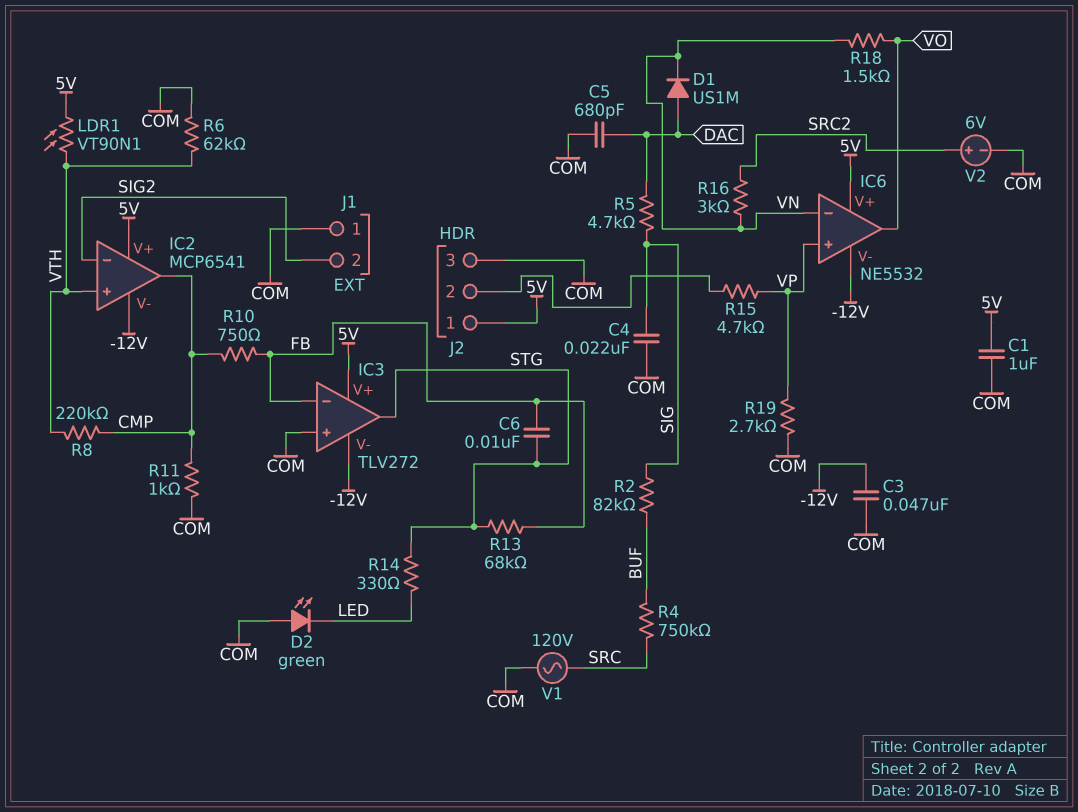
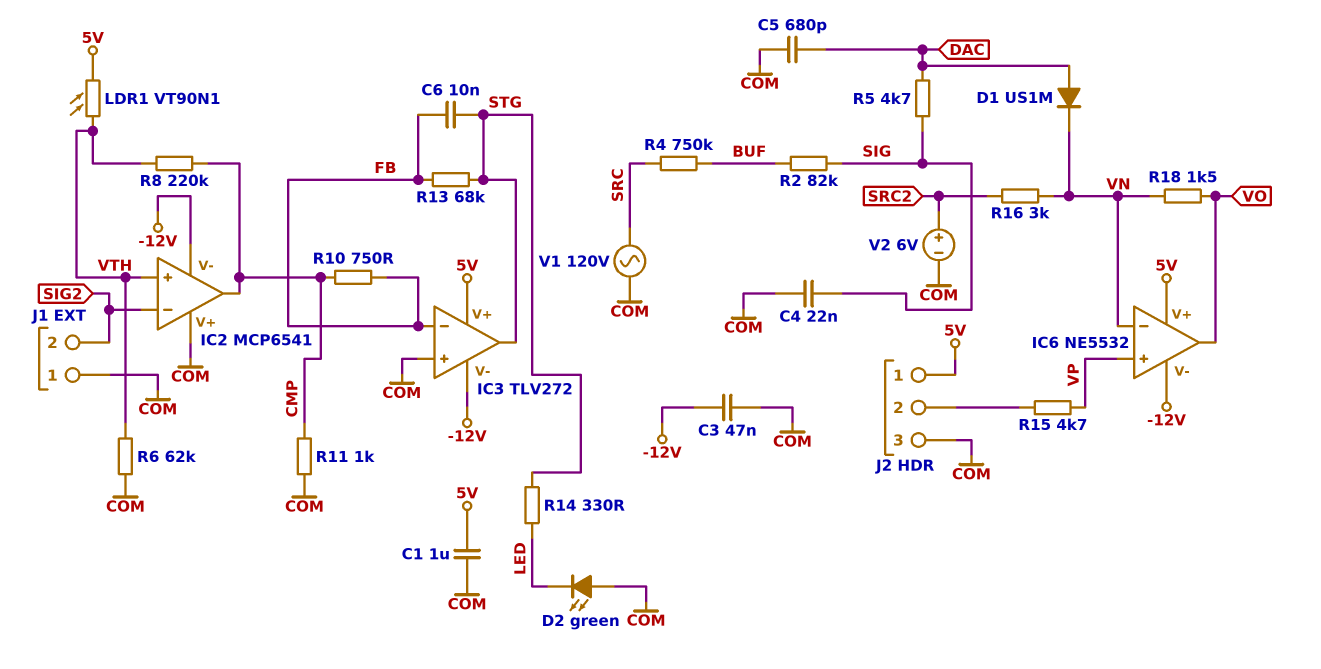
IC2 pin V+: 5V -> COM
R19: 2.7k (COM, VP) -> none

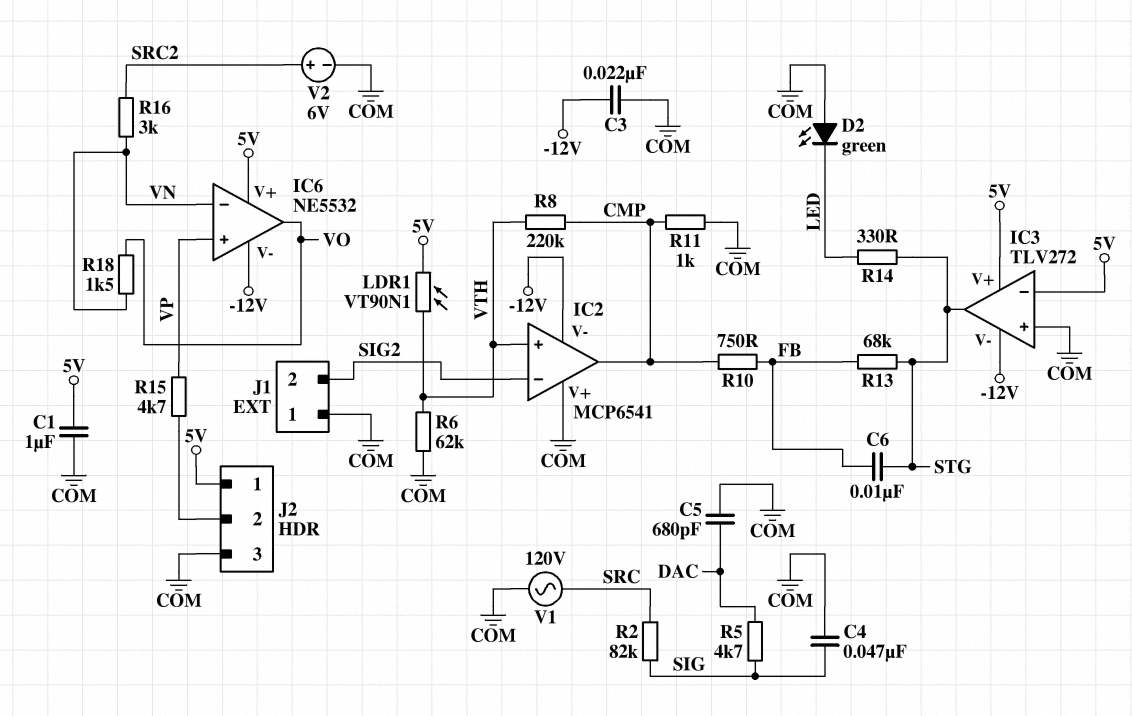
C3: 47nF (-12V, COM) -> 22nF (-12V, COM)
C4: 22nF (COM, SIG) -> 47nF (COM, SIG)
D1: diode US1M (A DAC, K VN) -> none
IC3 pin in-: FB -> 5V
R2: 82k (BUF, SIG) -> 82k (SIG, SRC)
R4: 750k (BUF, SRC) -> none

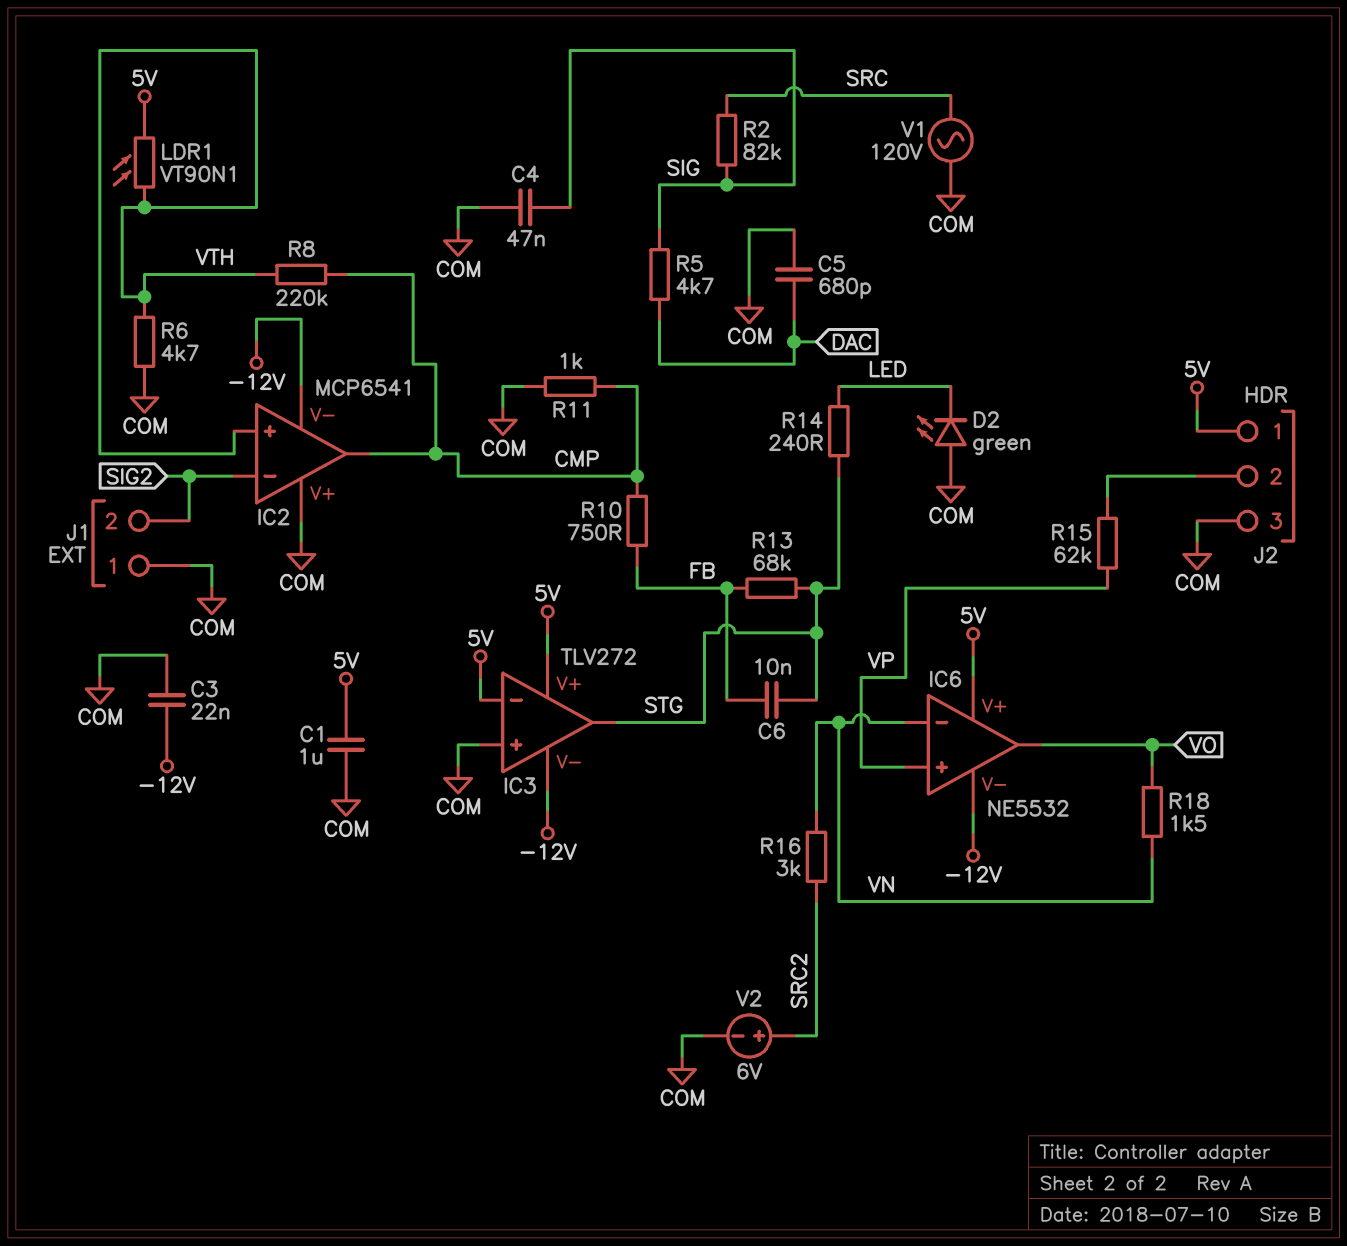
R6: 62k (COM, VTH) -> 4.7k (COM, VTH)
R14: 330 (LED, STG) -> 240 (LED, STG)
R15: 4.7k (J2/2, VP) -> 62k (J2/2, VP)

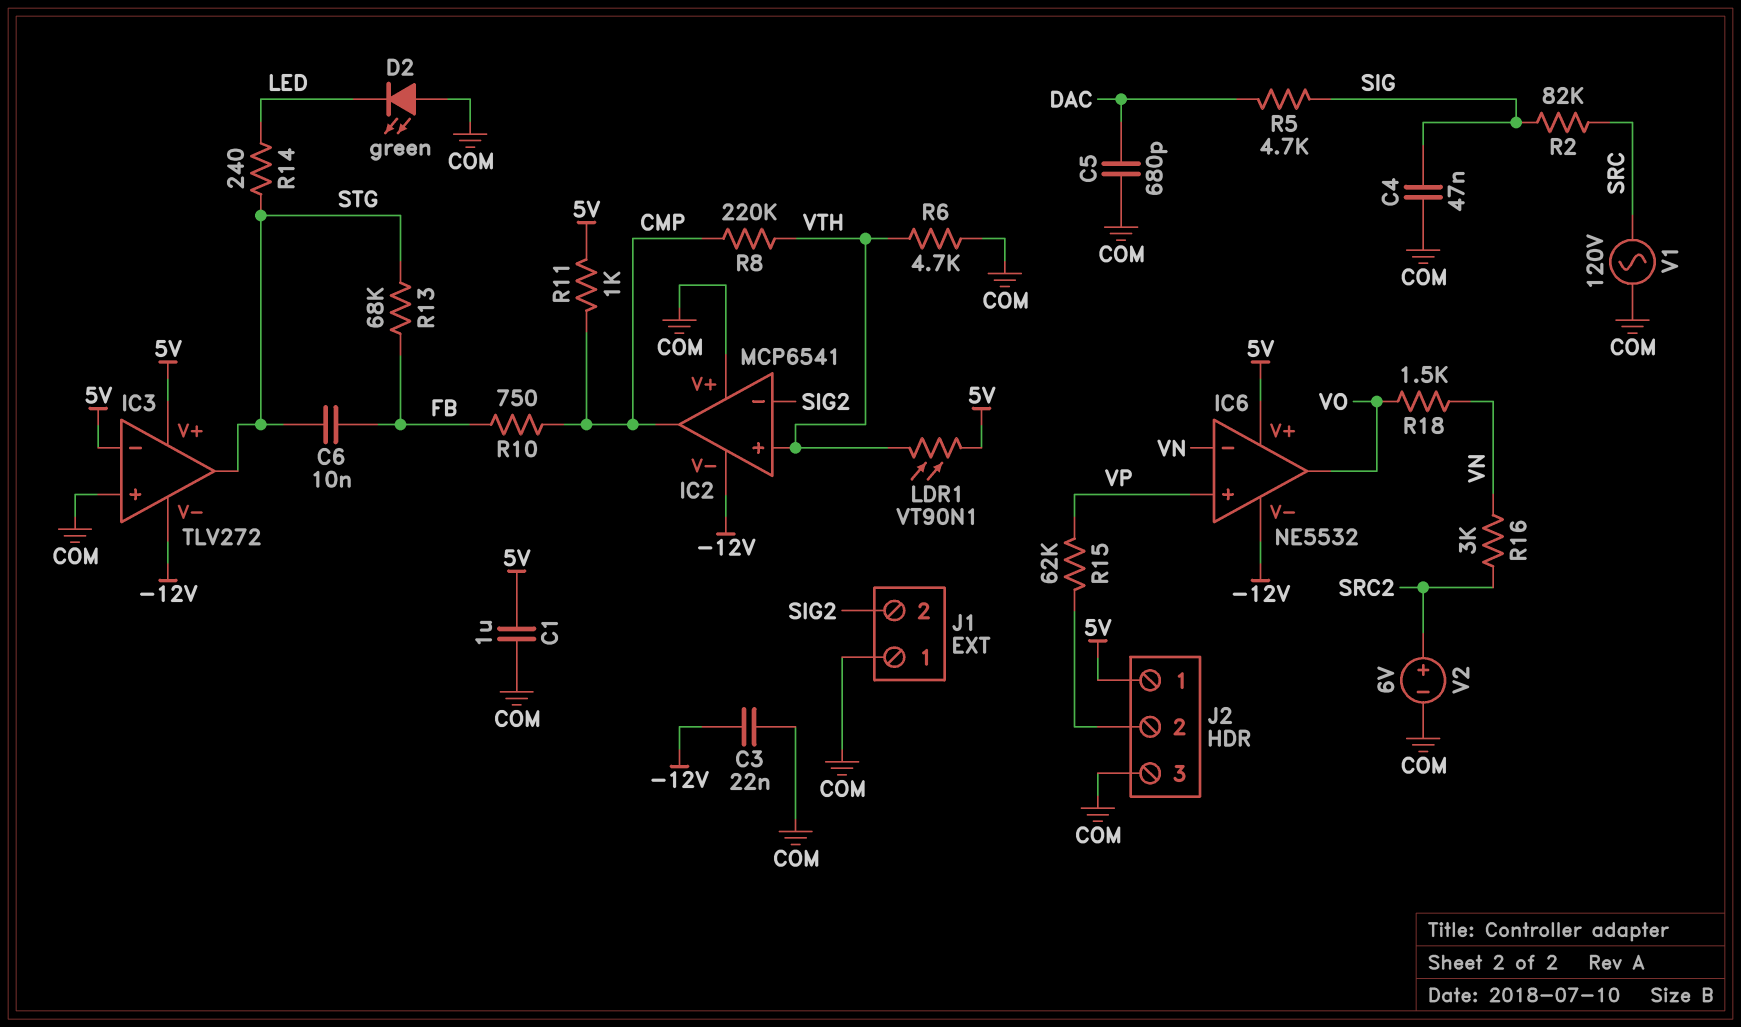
R11: 1k (CMP, COM) -> 1k (5V, CMP)

